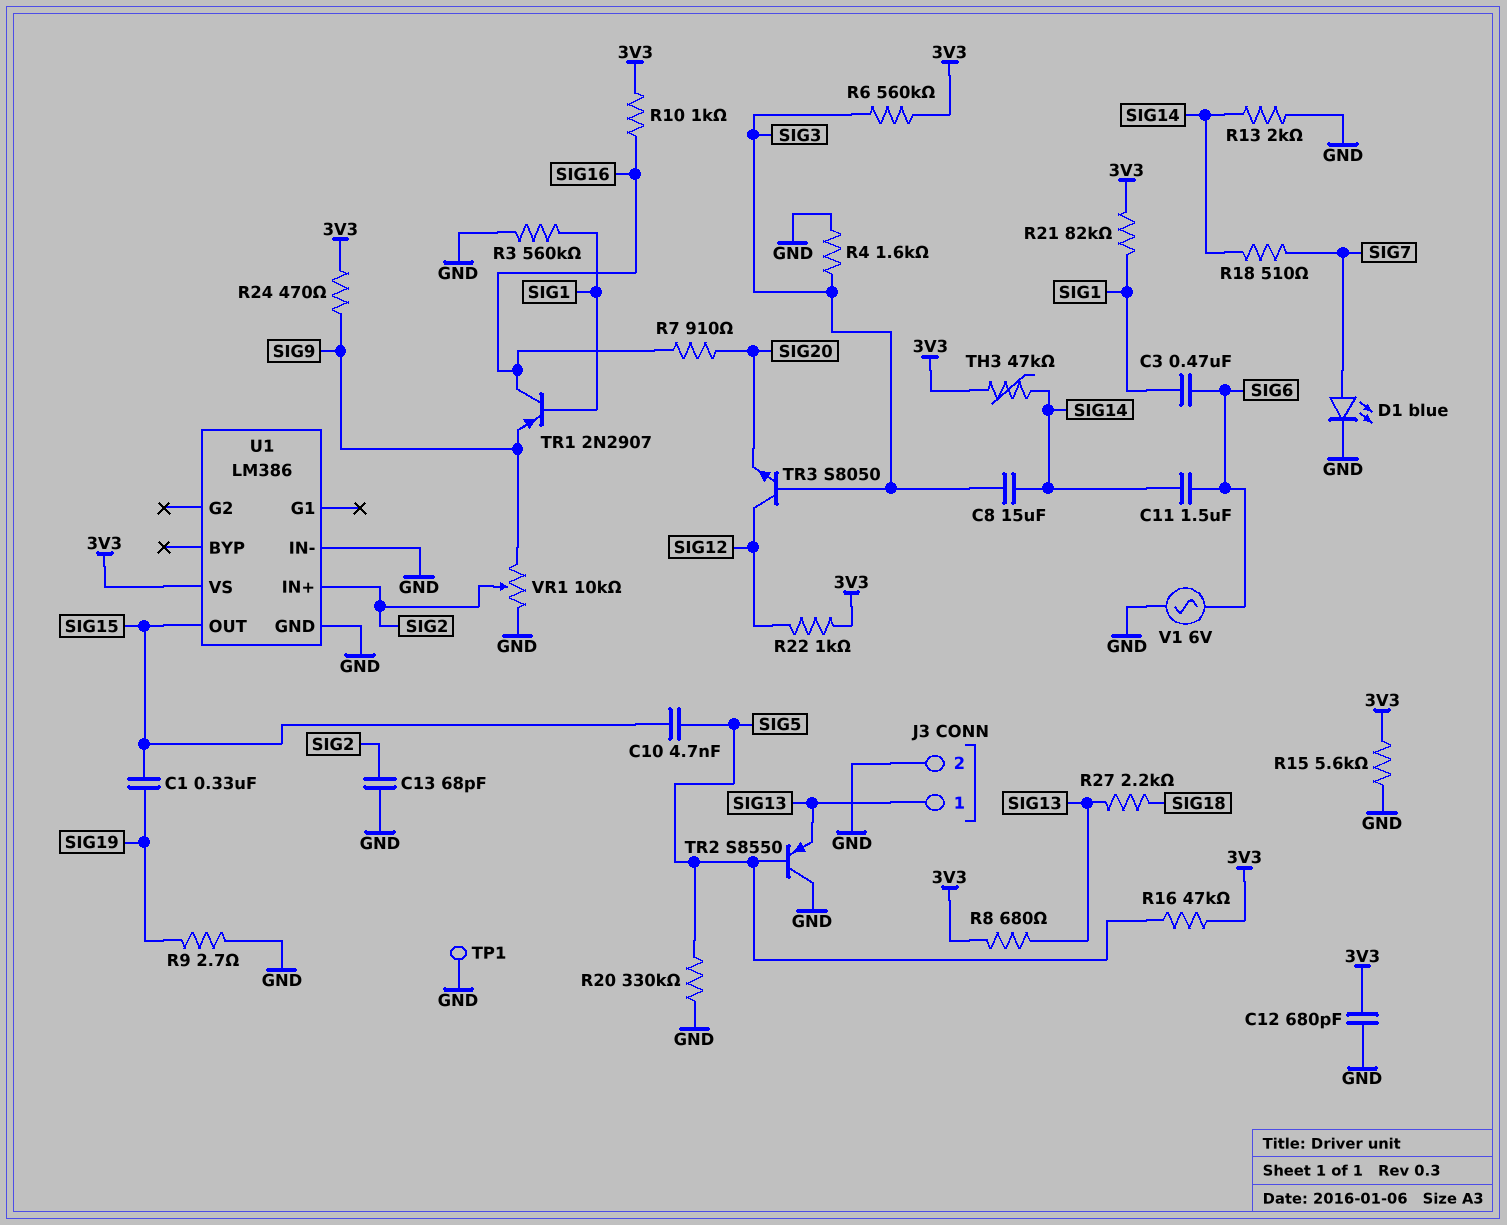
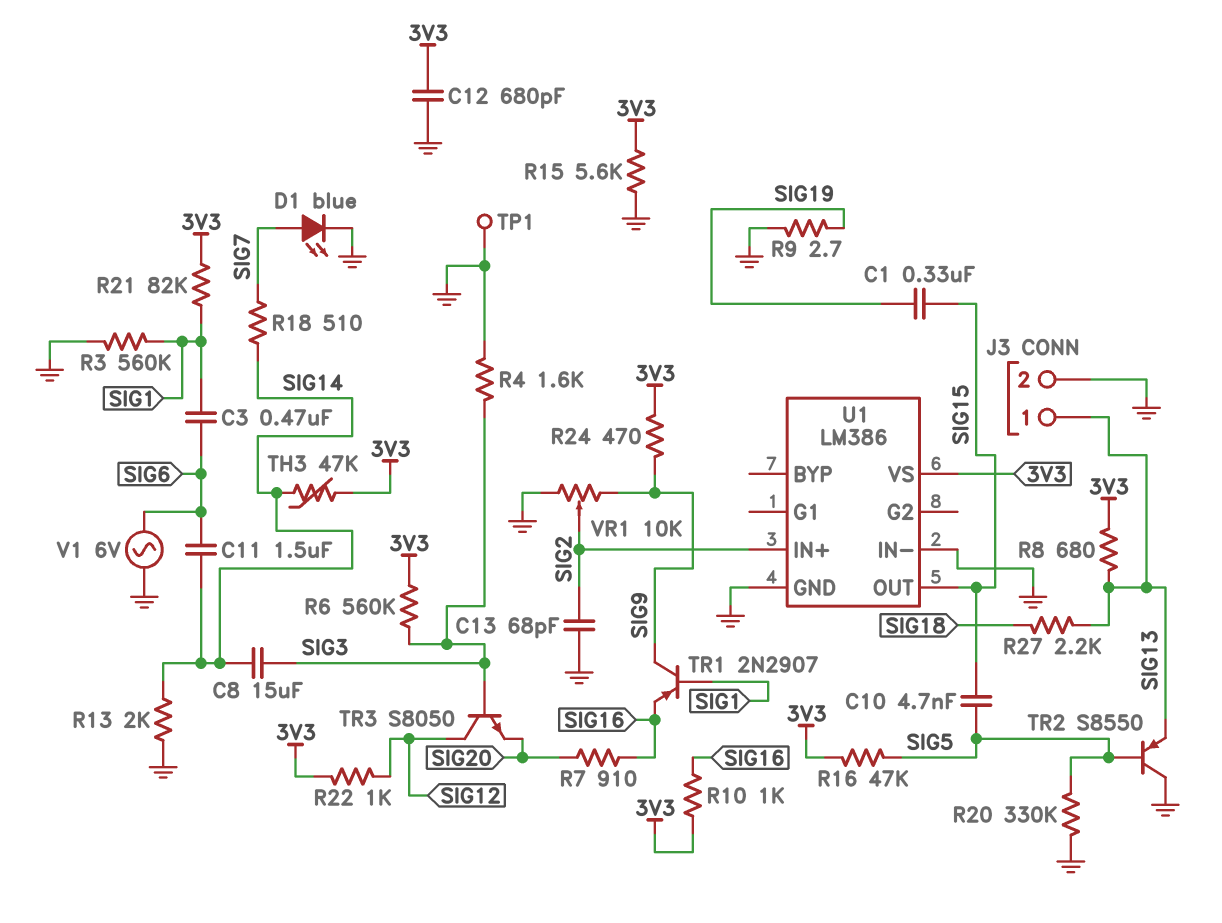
TR1: PNP 2N2907 (B SIG1, C SIG16, E SIG9) -> PNP 2N2907 (B SIG1, C SIG9, E SIG16)

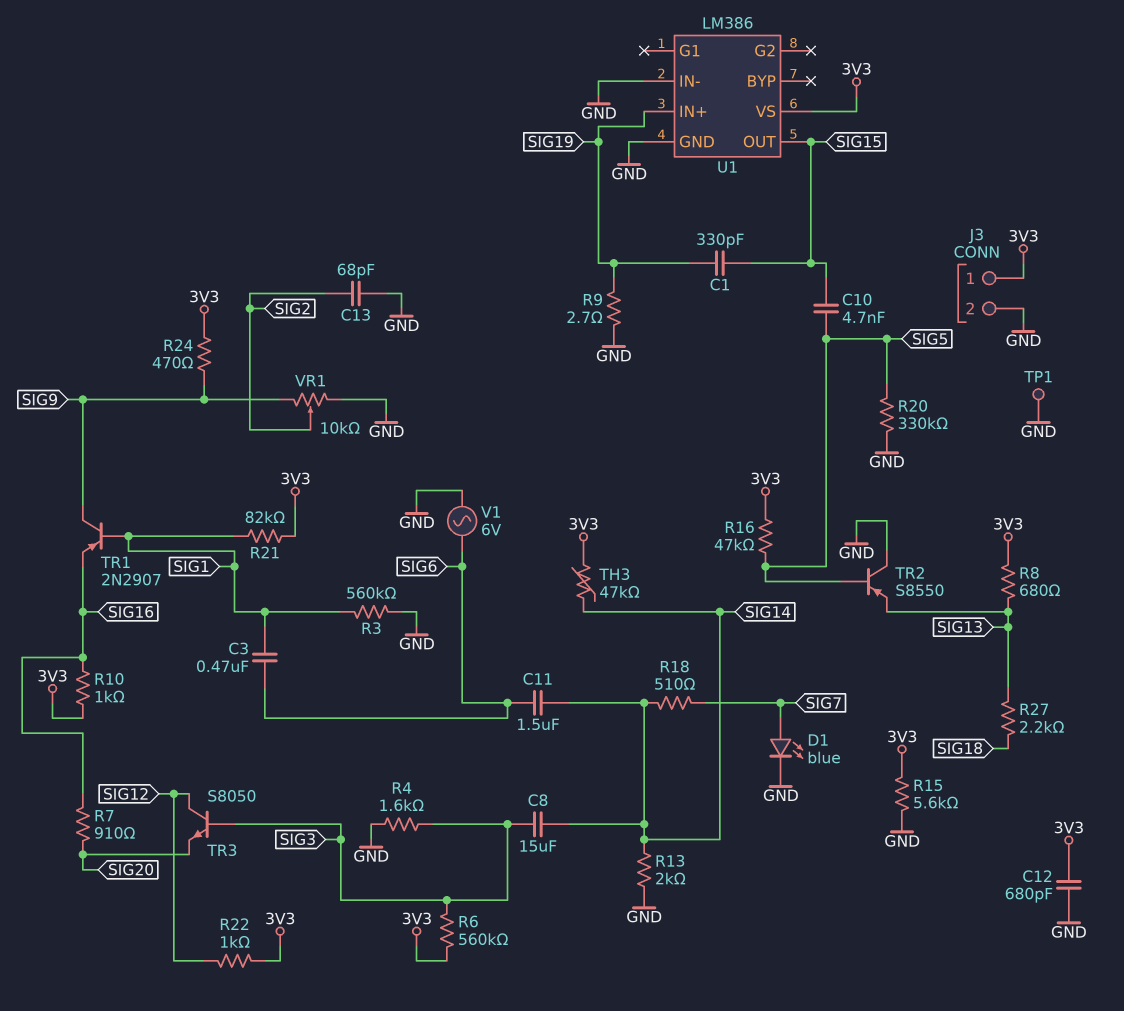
C1: 330nF (SIG15, SIG19) -> 330pF (SIG15, SIG19)
J3 pin 1: SIG13 -> 3V3
U1 pin IN+: SIG2 -> SIG19

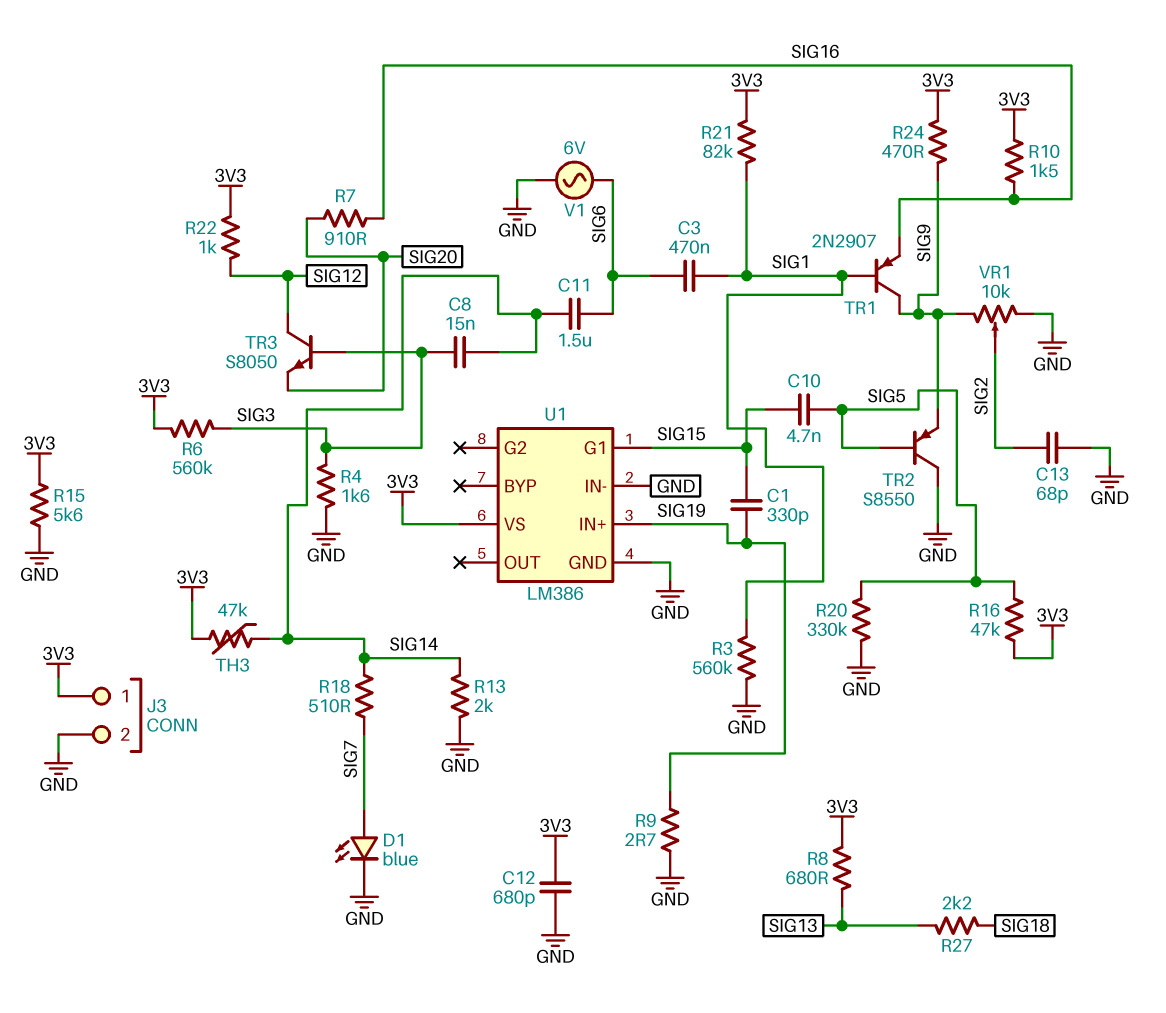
C8: 15uF (SIG3, SIG14) -> 15nF (SIG3, SIG14)
R10: 1k (3V3, SIG16) -> 1.5k (3V3, SIG16)
TP1: test point (GND) -> none
TR2: PNP S8550 (B SIG5, C GND, E SIG13) -> PNP S8550 (B SIG5, C GND, E SIG9)
U1 pin G1: none -> SIG15
U1 pin OUT: SIG15 -> none

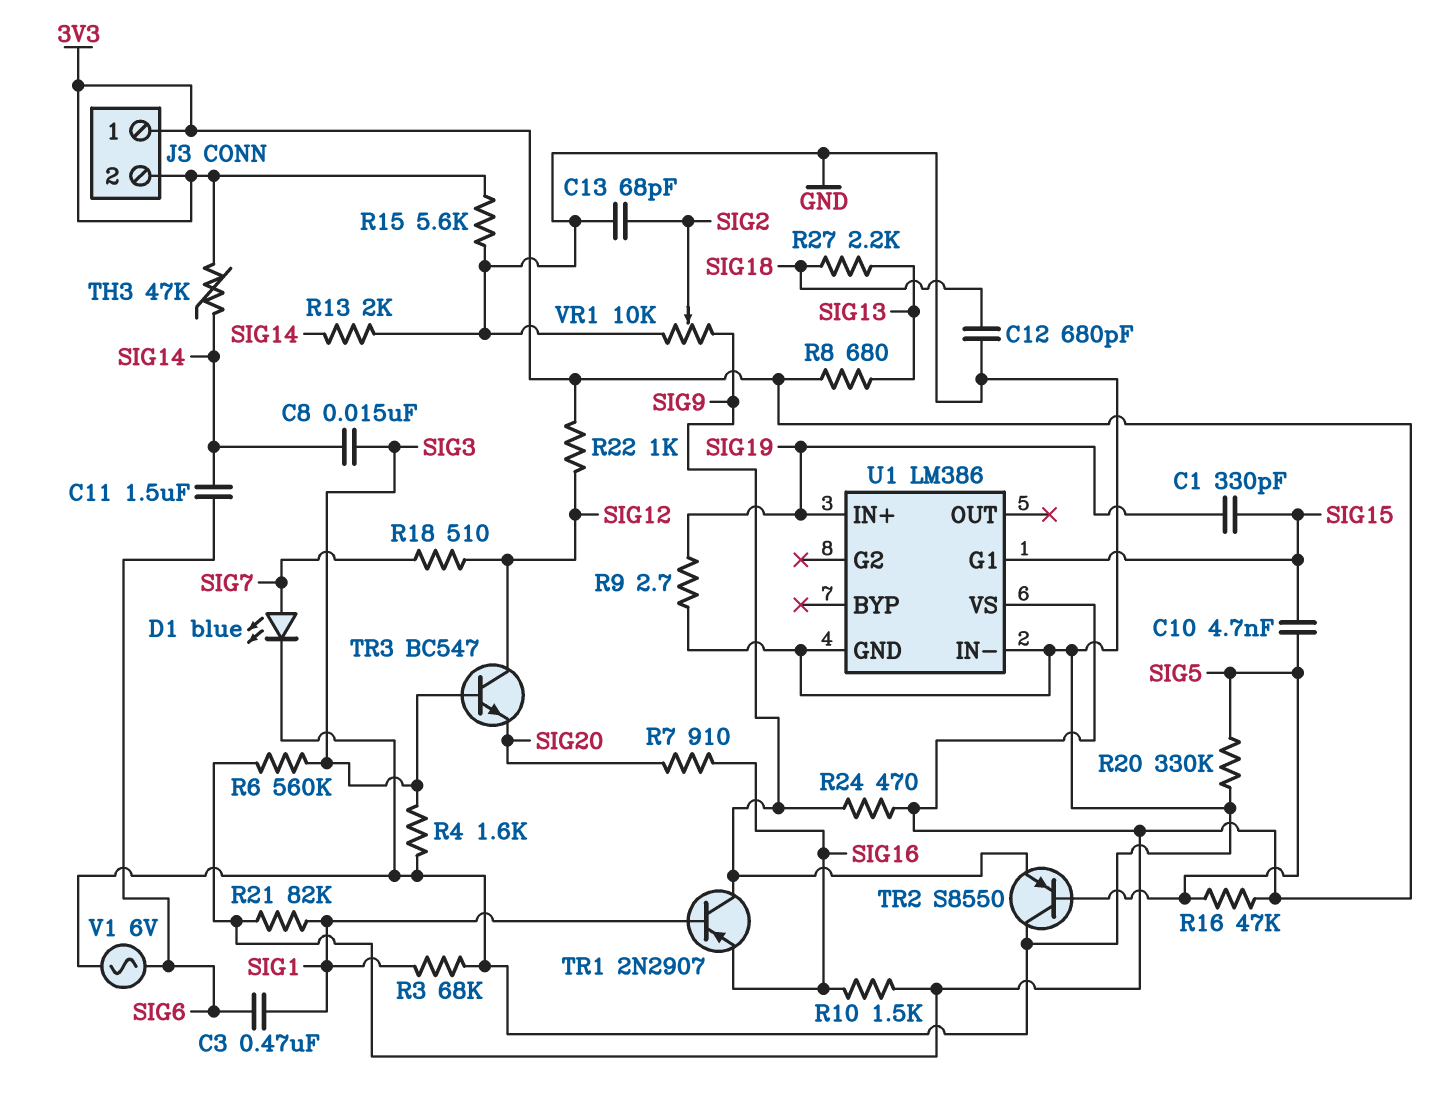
C12: 680pF (3V3, GND) -> 680pF (GND, SIG18)
J3 pin 2: GND -> 3V3
R3: 560k (GND, SIG1) -> 68k (GND, SIG1)
R18: 510 (SIG7, SIG14) -> 510 (SIG7, SIG12)
TR3: NPN S8050 (B SIG3, C SIG12, E SIG20) -> NPN BC547 (B SIG3, C SIG12, E SIG20)

